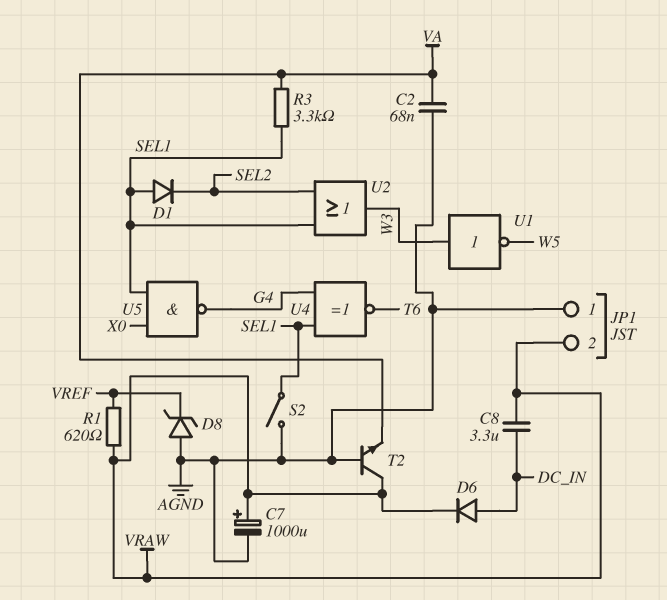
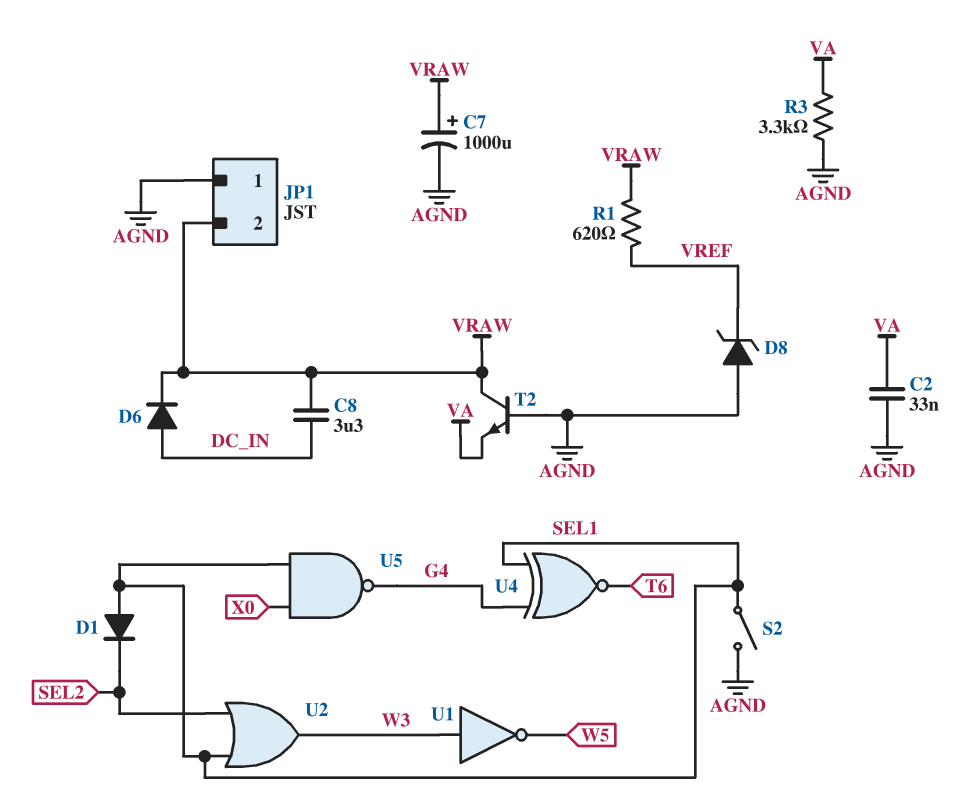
C2: 68nF (AGND, VA) -> 33nF (AGND, VA)
R3: 3.3k (SEL1, VA) -> 3.3k (AGND, VA)

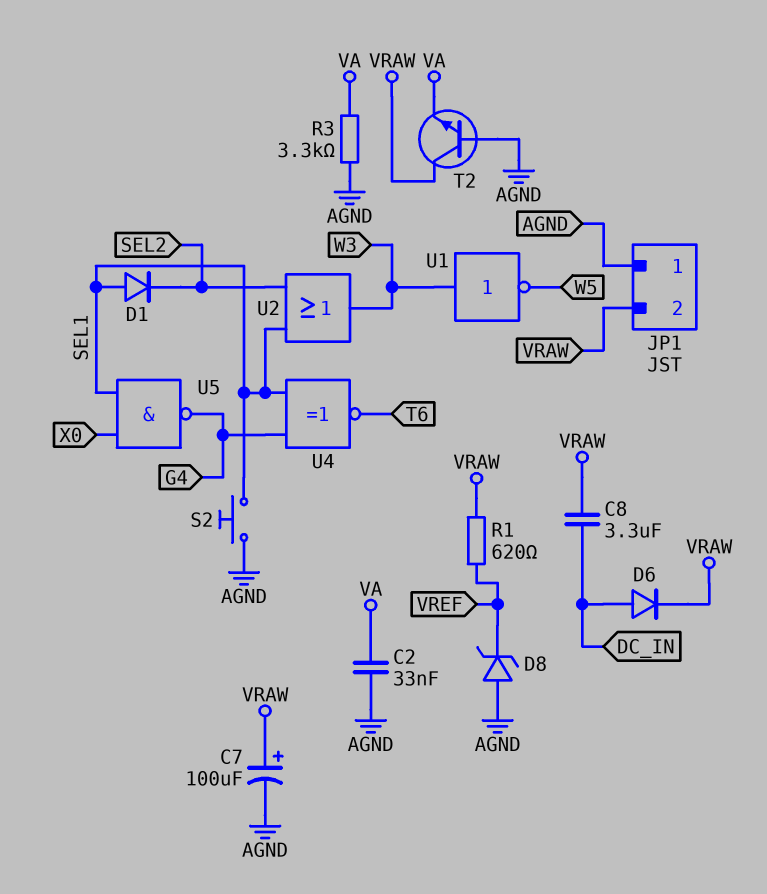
C7: 1000uF (plus VRAW, minus AGND) -> 100uF (plus VRAW, minus AGND)
S2: switch (AGND, SEL1) -> button (AGND, SEL1)

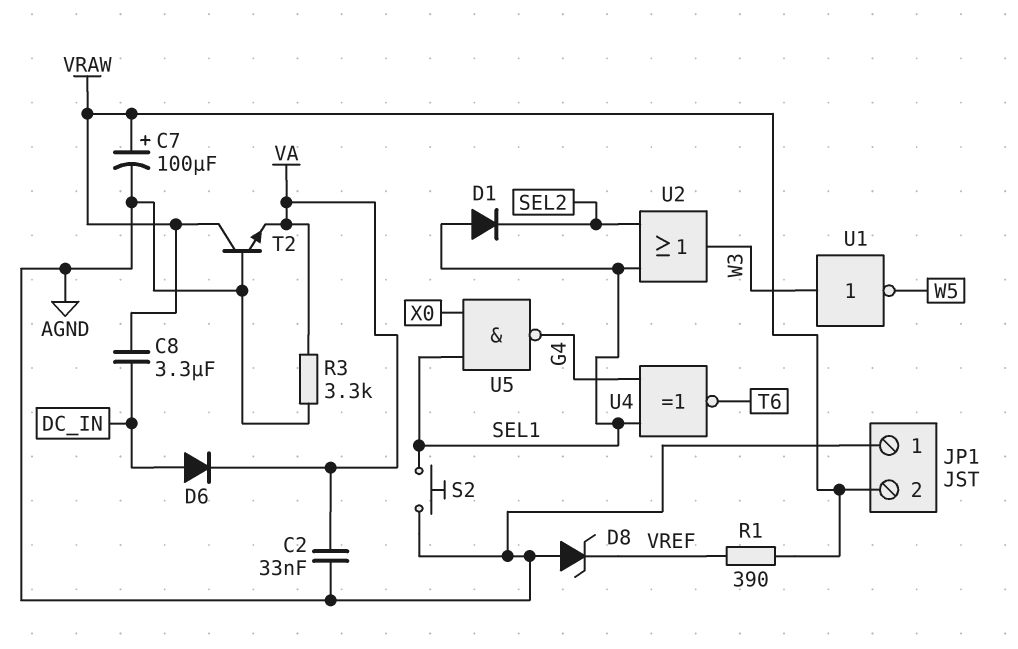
D6: diode (A DC_IN, K VRAW) -> diode (A DC_IN, K VA)
R1: 620 (VRAW, VREF) -> 390 (VRAW, VREF)

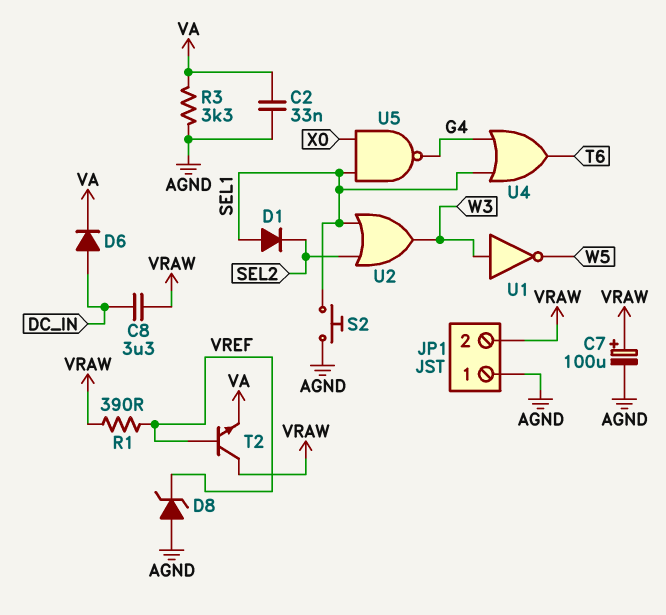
T2: NPN (B AGND, C VRAW, E VA) -> NPN (B VREF, C VRAW, E VA)
U4: XNOR (in G4, in SEL1, out T6) -> OR (in G4, in SEL1, out T6)

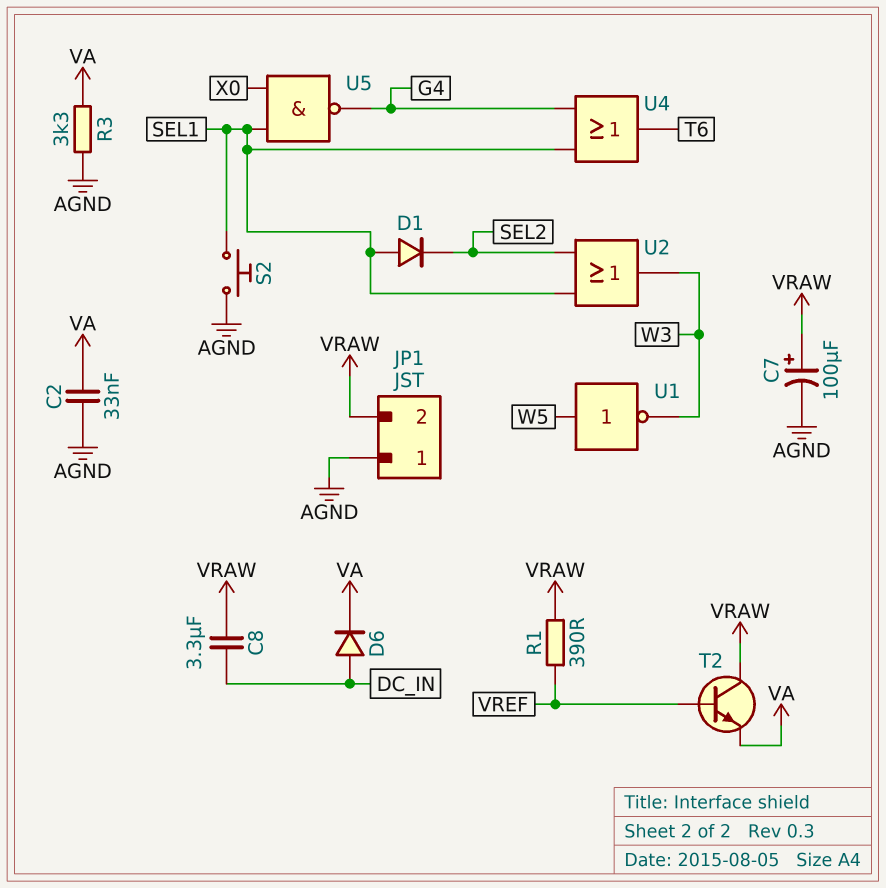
D8: zener (A AGND, K VREF) -> none
U1: NOT (in W3, out W5) -> NOT (in W5, out W3)

